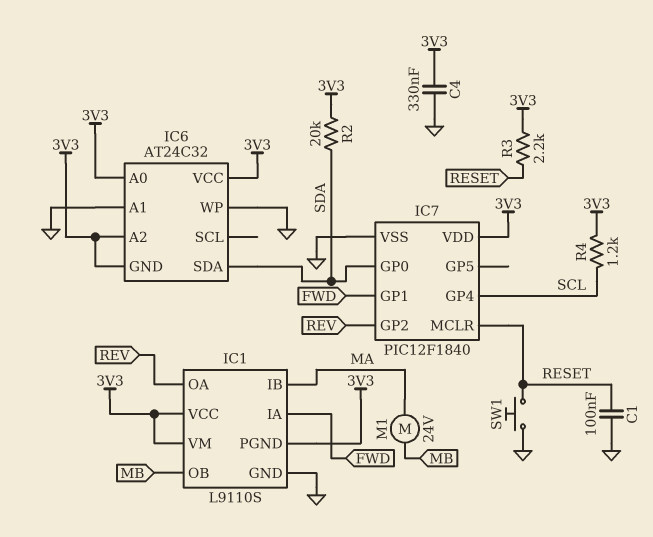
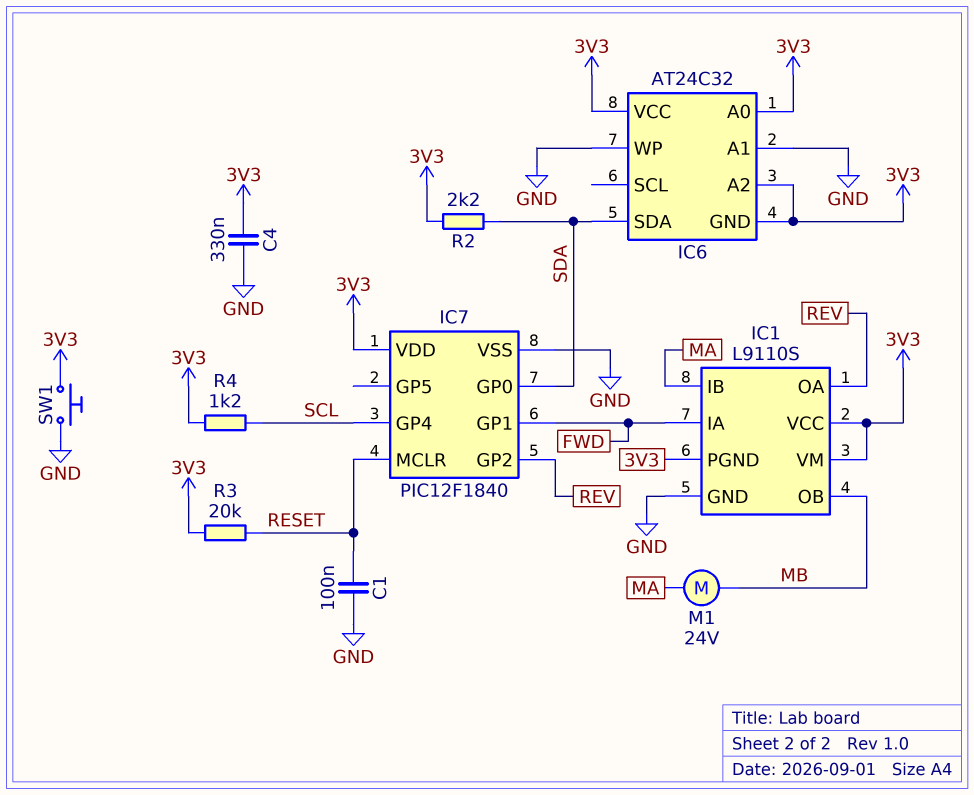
R2: 20k (3V3, SDA) -> 2.2k (3V3, SDA)
R3: 2.2k (3V3, RESET) -> 20k (3V3, RESET)
SW1: button (GND, RESET) -> button (3V3, GND)

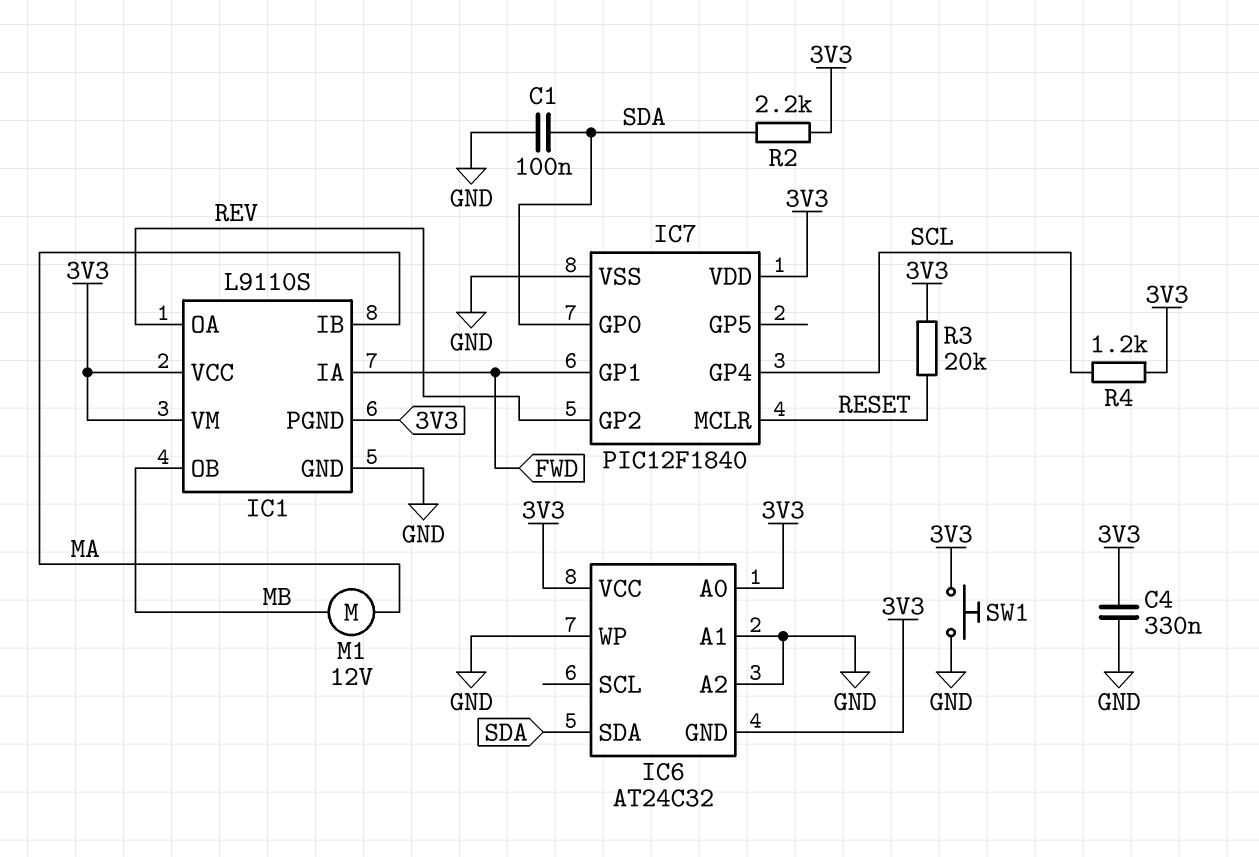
C1: 100nF (GND, RESET) -> 100nF (GND, SDA)
IC6 pin A2: 3V3 -> GND
M1: motor 24V (MA, MB) -> motor 12V (MA, MB)

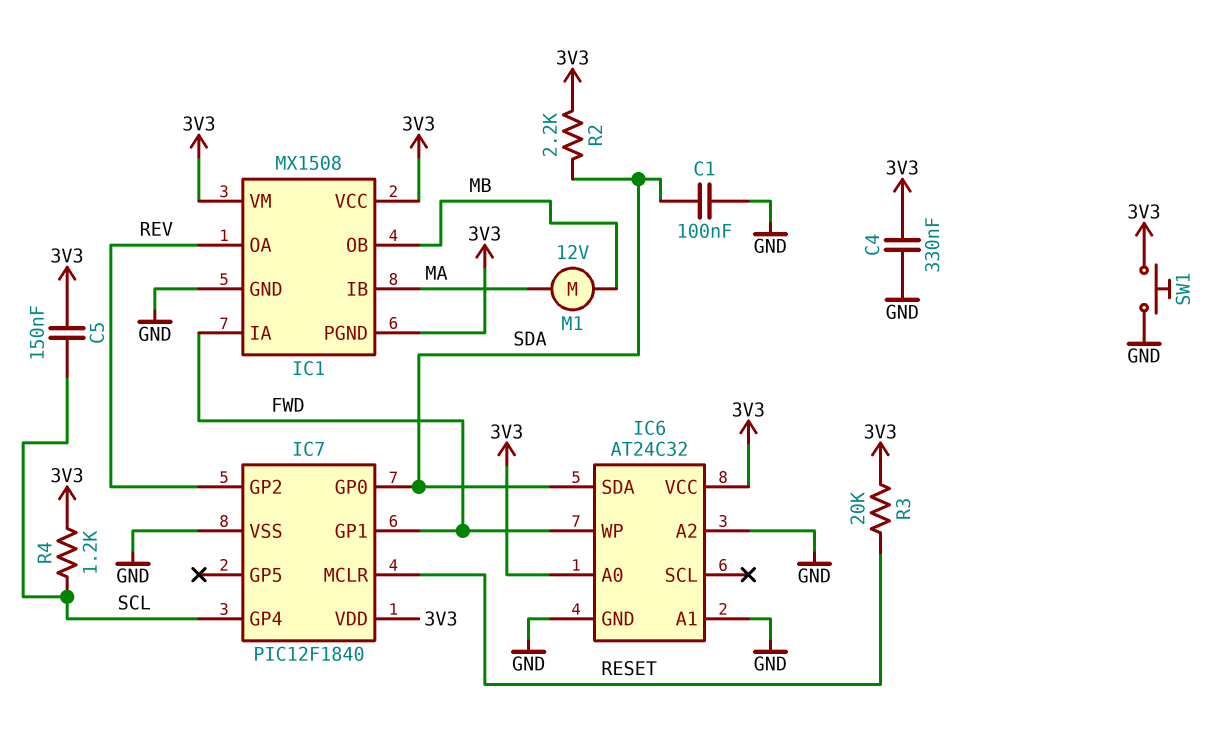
C5: none -> 150nF (3V3, SCL)
IC1: L9110S -> MX1508
IC6 pin GND: 3V3 -> GND
IC6 pin WP: GND -> FWD

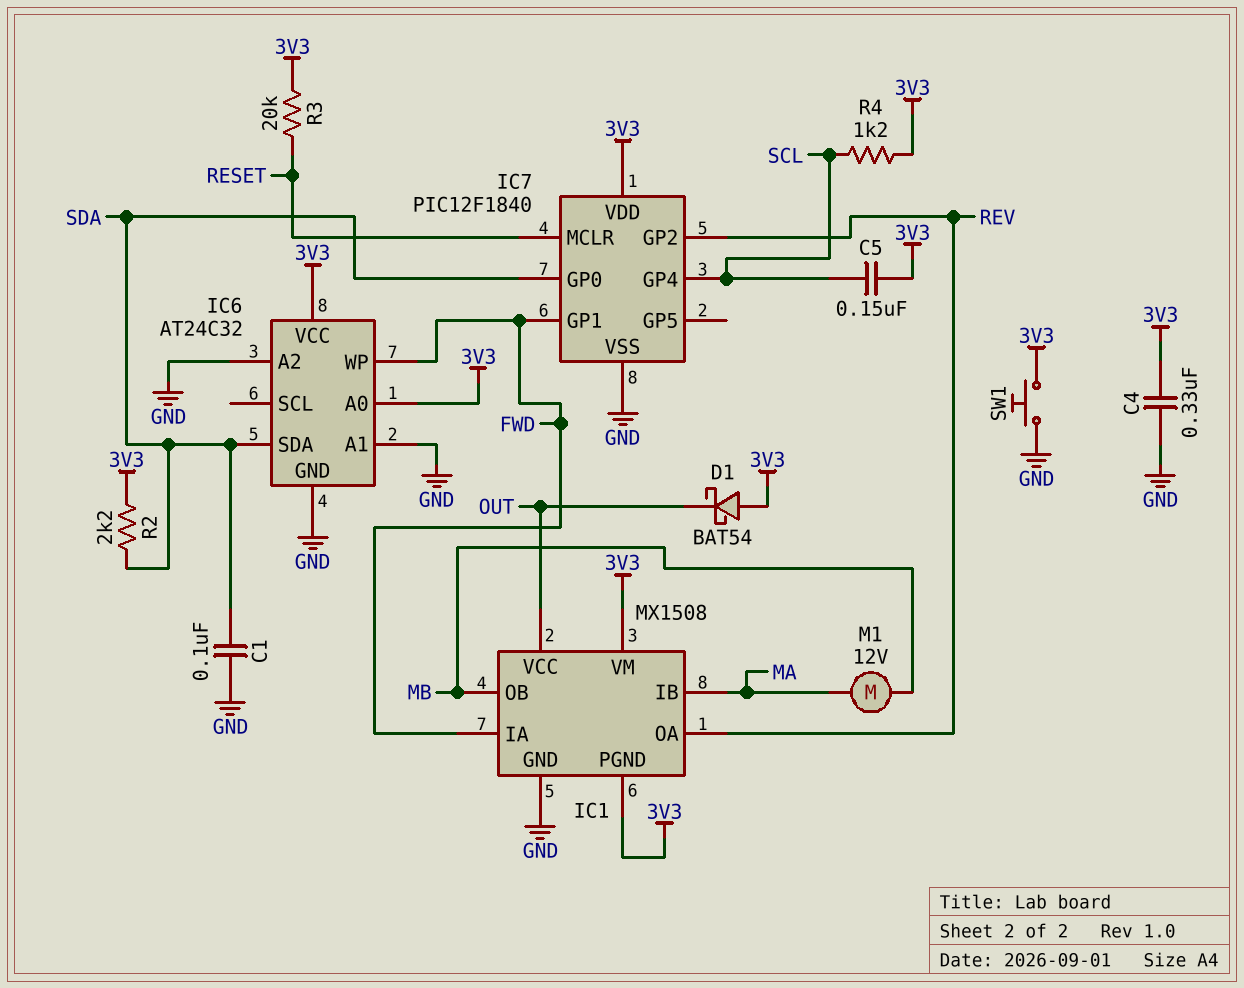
D1: none -> schottky BAT54 (A 3V3, K OUT)
IC1 pin VCC: 3V3 -> OUT

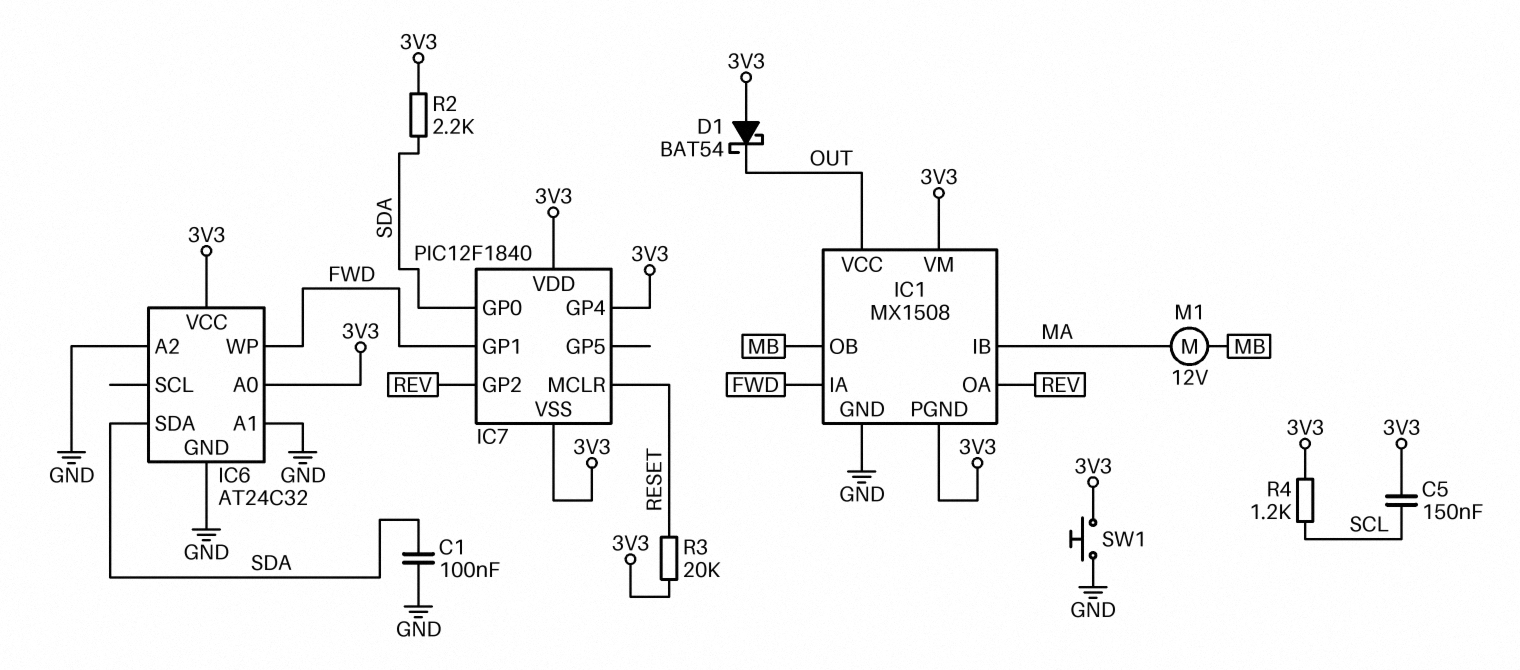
C4: 330nF (3V3, GND) -> none
IC7 pin GP4: SCL -> 3V3
IC7 pin VSS: GND -> 3V3

